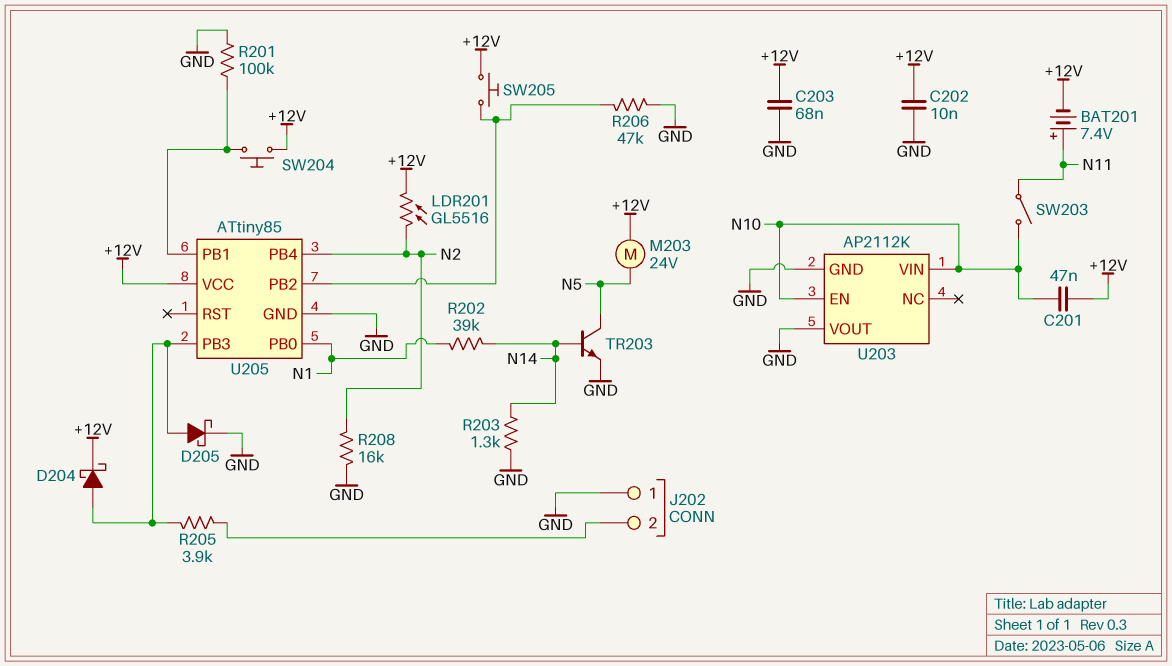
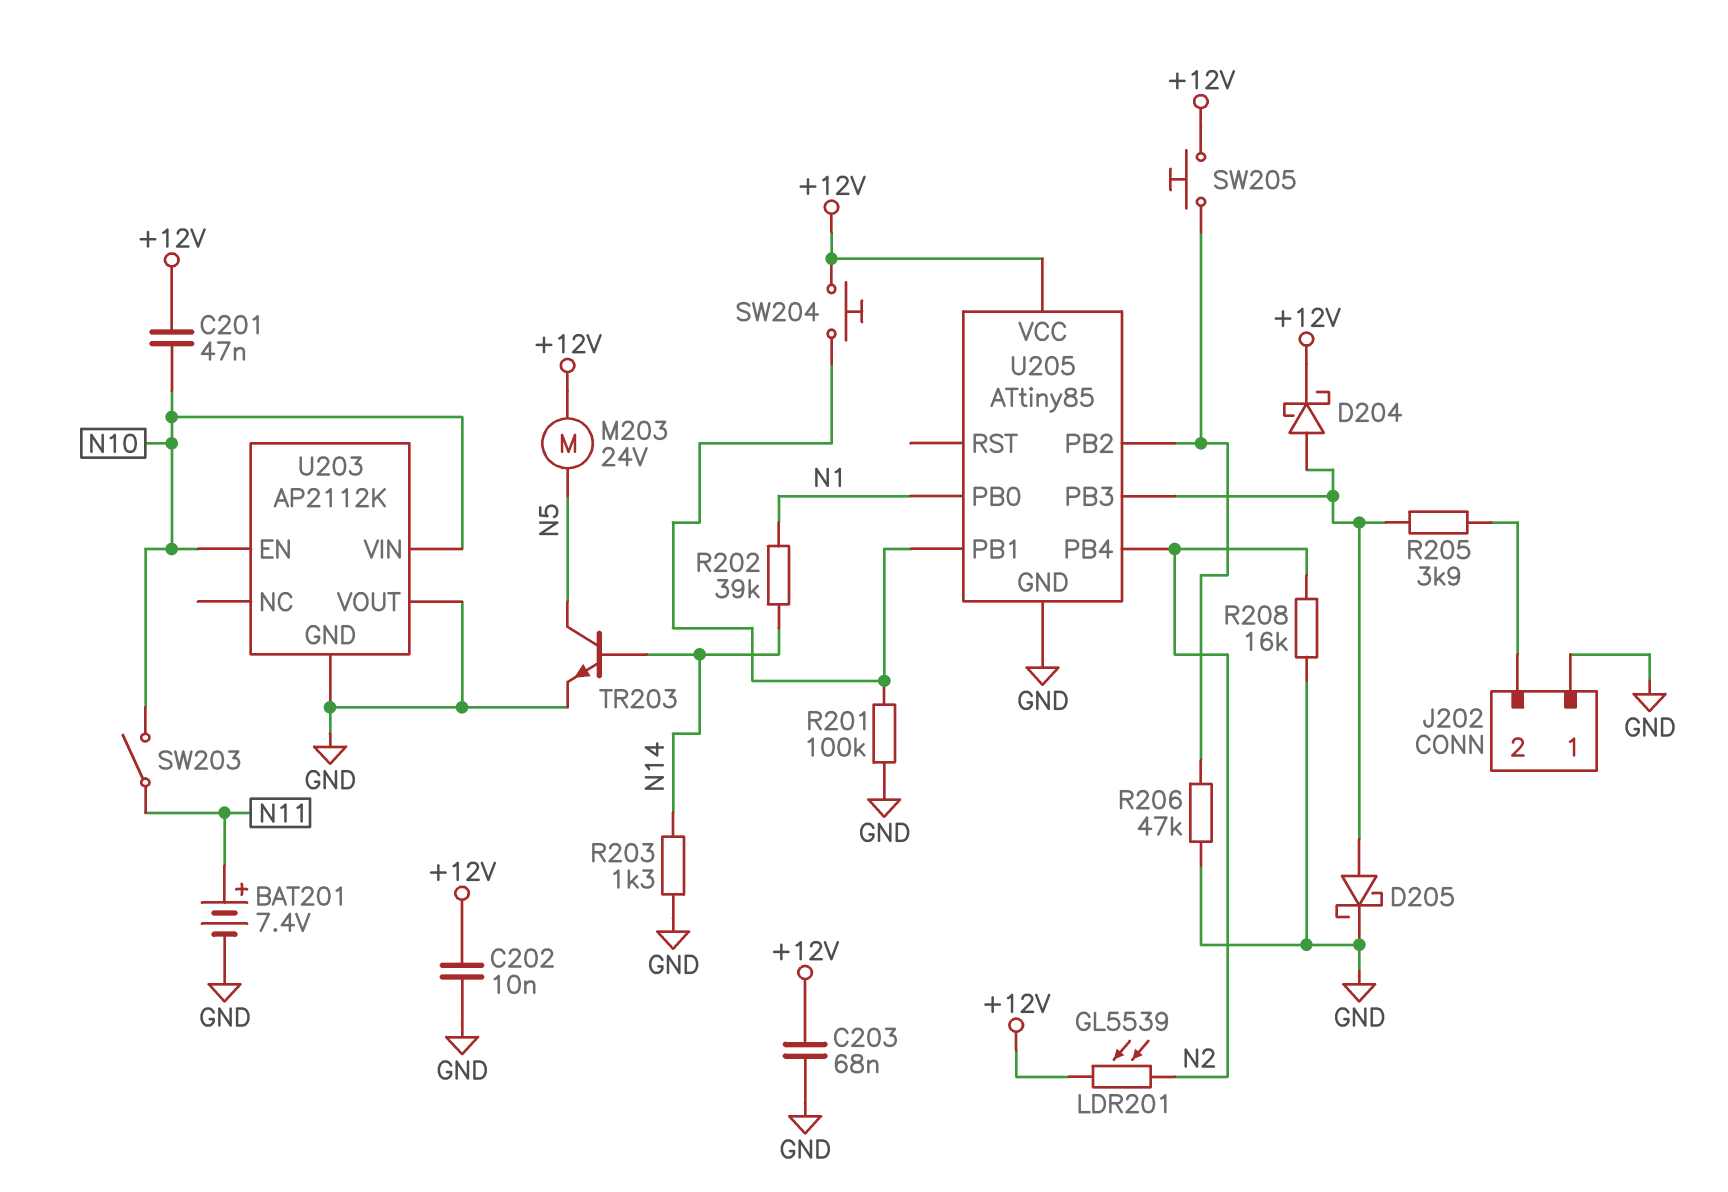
BAT201: 7.4V (plus N11, minus +12V) -> 7.4V (plus N11, minus GND)
LDR201: GL5516 (+12V, N2) -> GL5539 (+12V, N2)

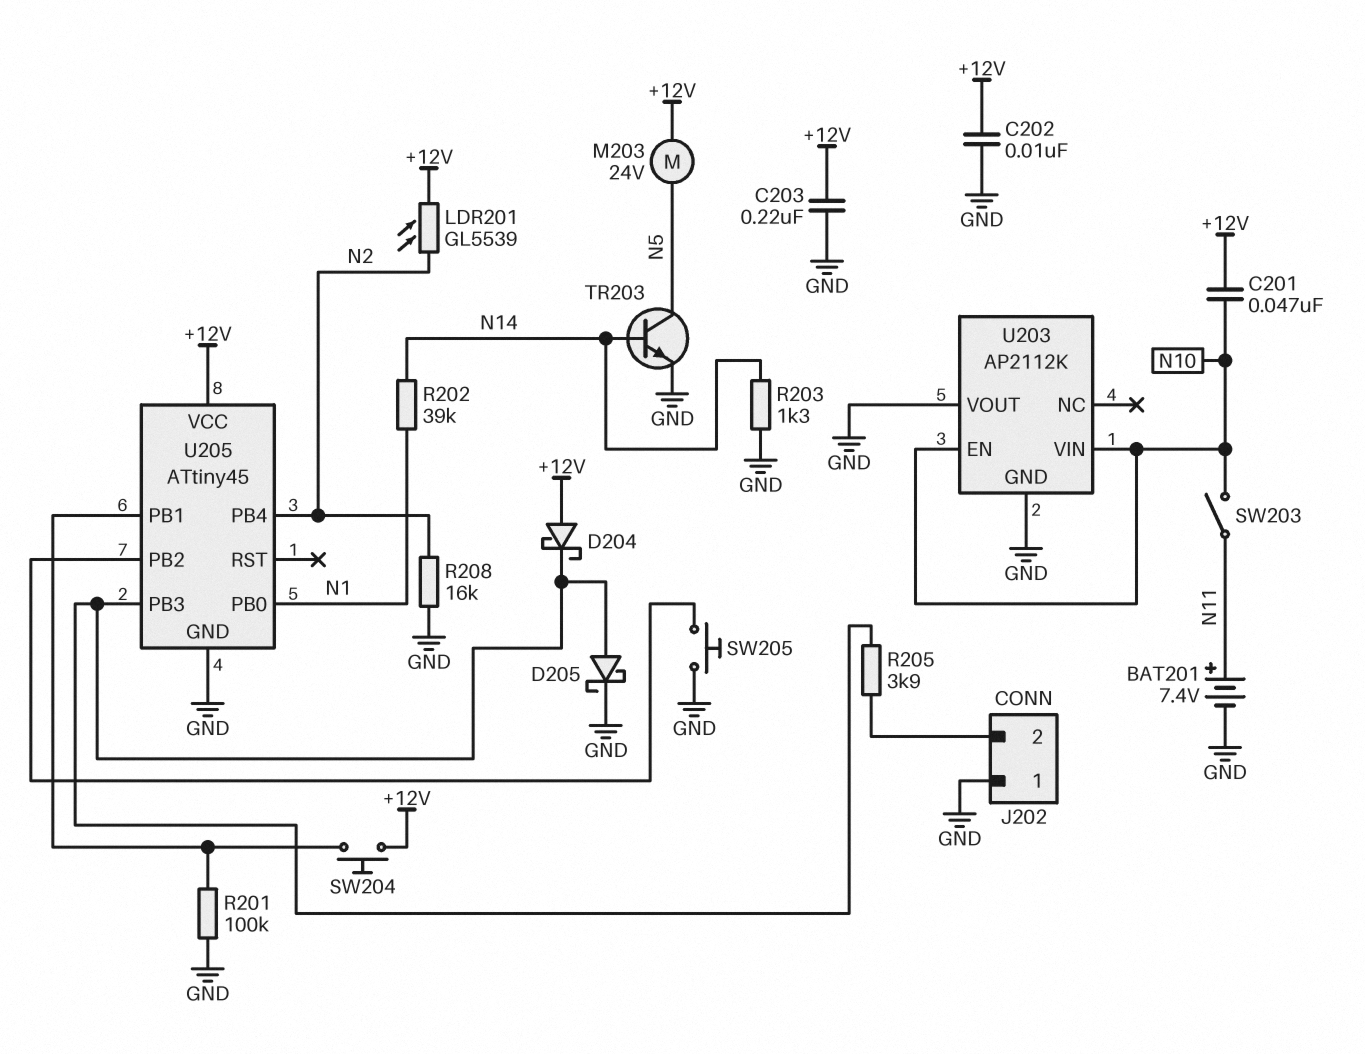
C203: 68nF (+12V, GND) -> 220nF (+12V, GND)
D204: schottky (A U205/PB3, K +12V) -> schottky (A +12V, K U205/PB3)
R206: 47k (GND, U205/PB2) -> none
SW205: button (+12V, U205/PB2) -> button (GND, U205/PB2)
U205: ATtiny85 -> ATtiny45

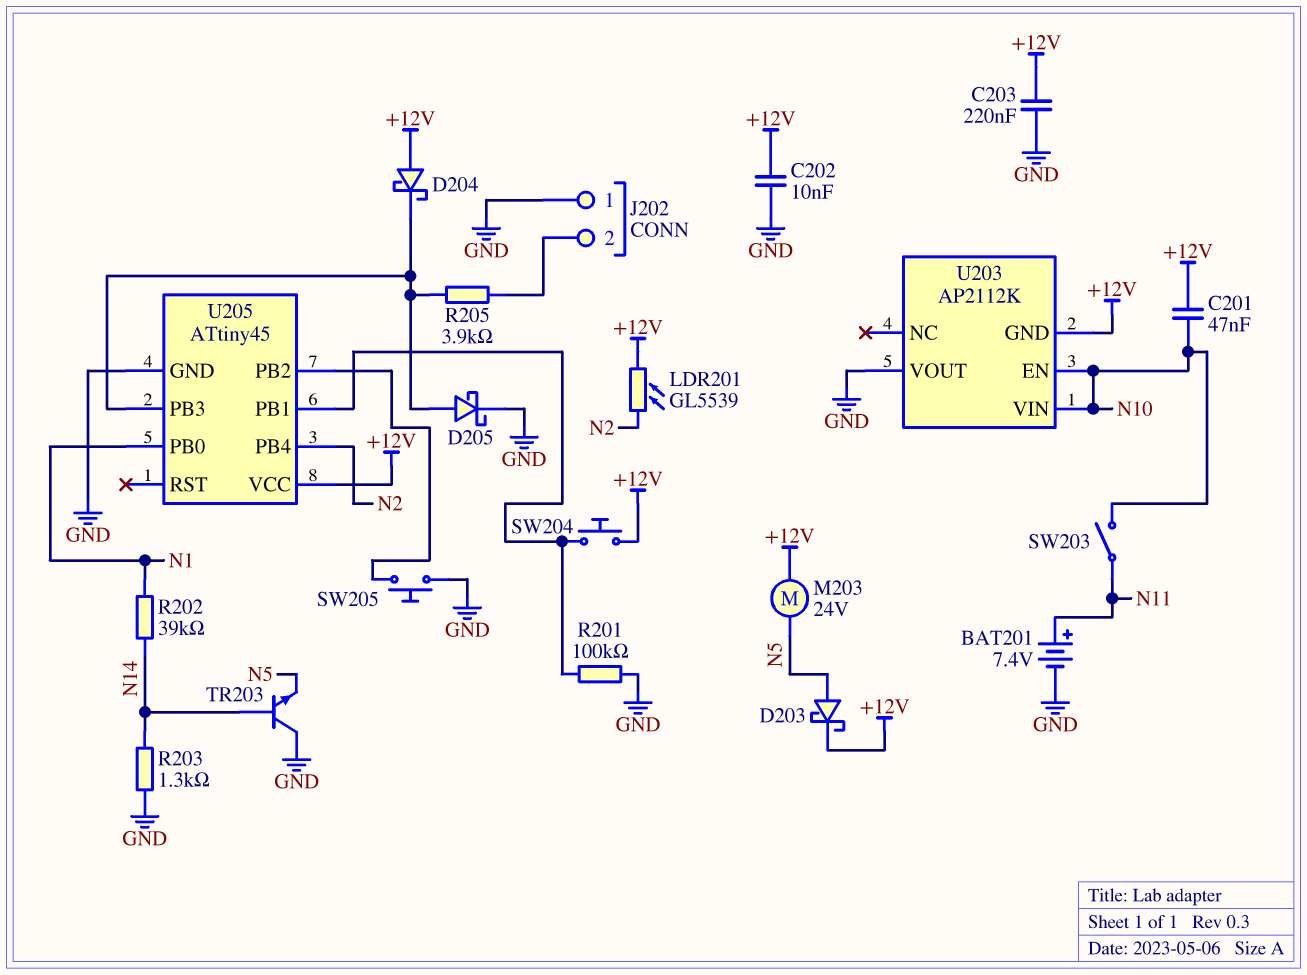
D203: none -> schottky (A N5, K +12V)
R208: 16k (GND, N2) -> none
TR203: NPN (B N14, C N5, E GND) -> NPN (B N14, C GND, E N5)
U203 pin GND: GND -> +12V

